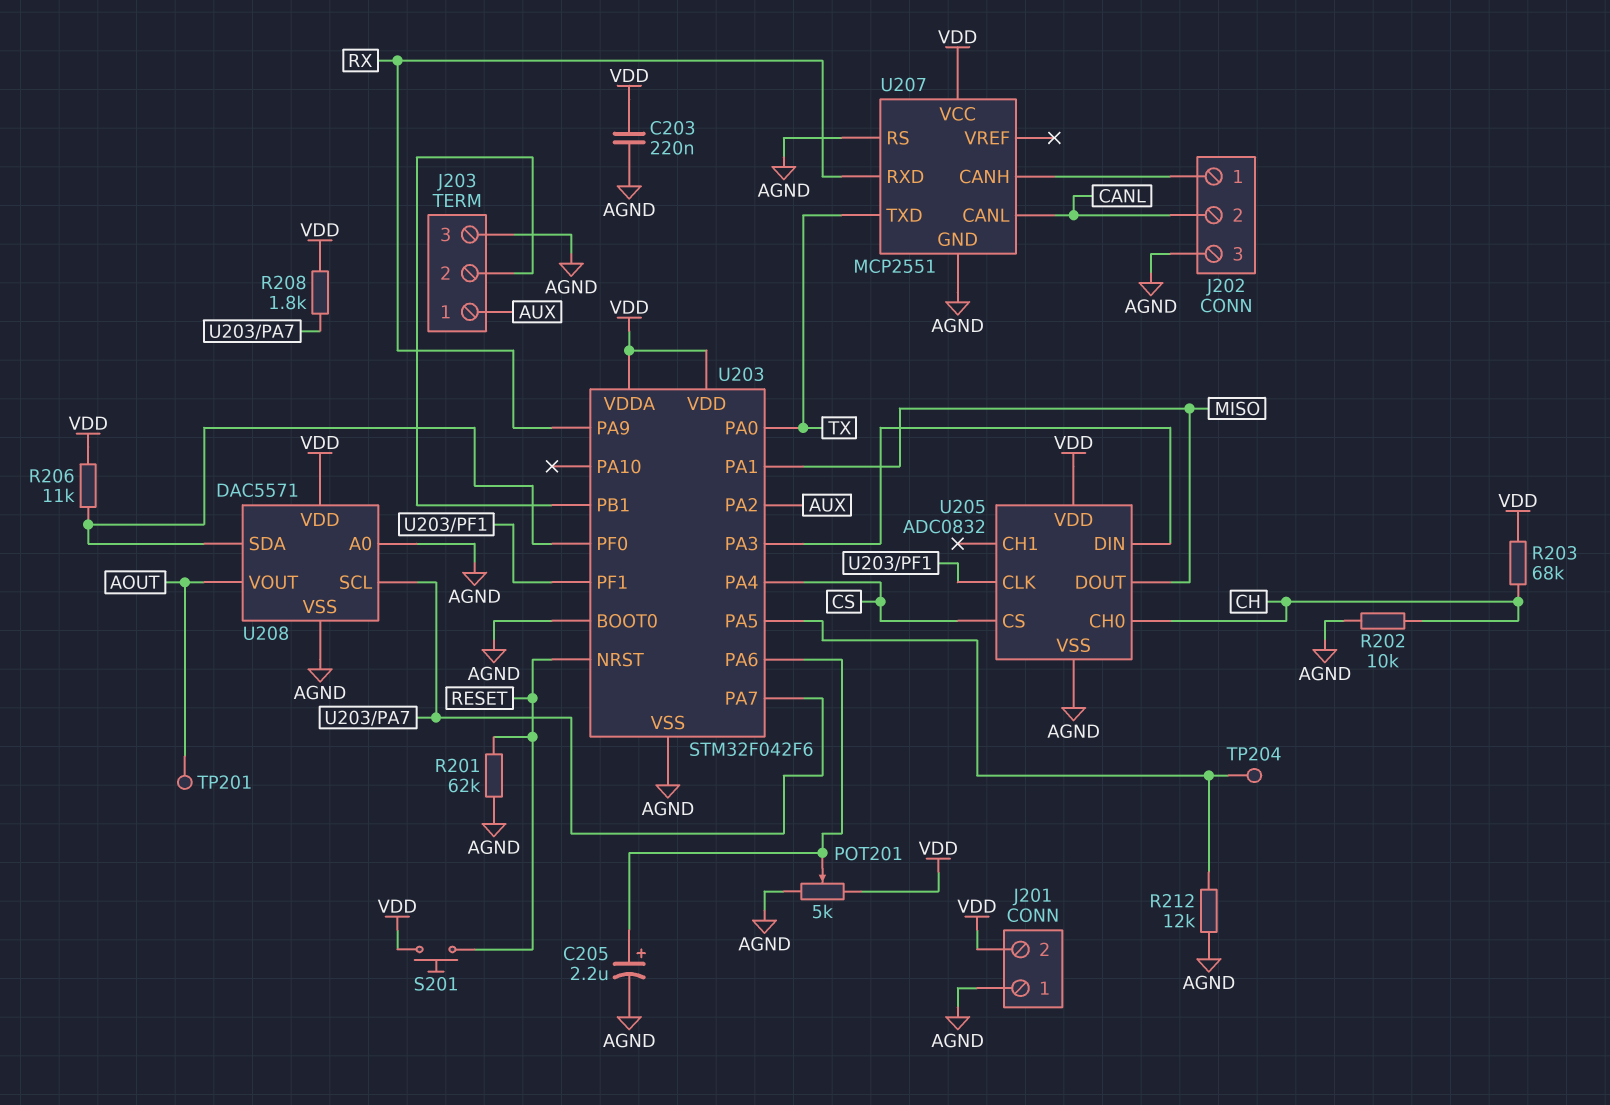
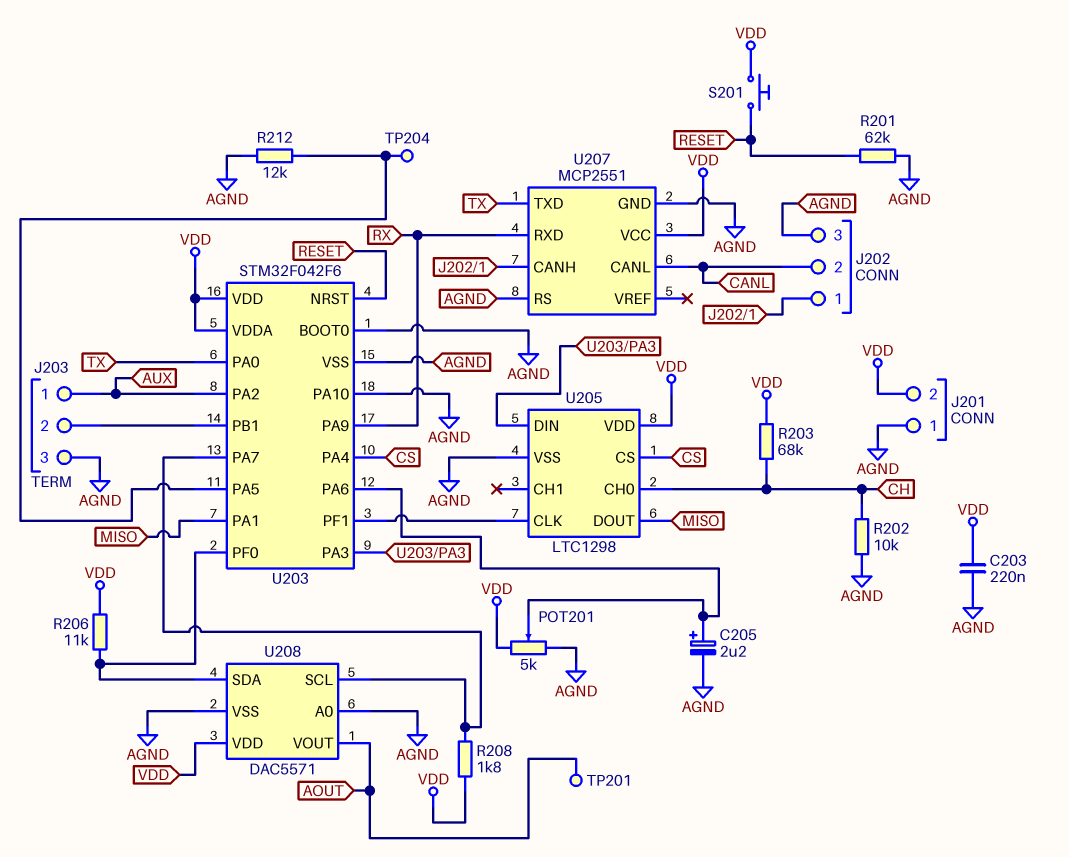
U203 pin PA10: none -> AGND
U205: ADC0832 -> LTC1298

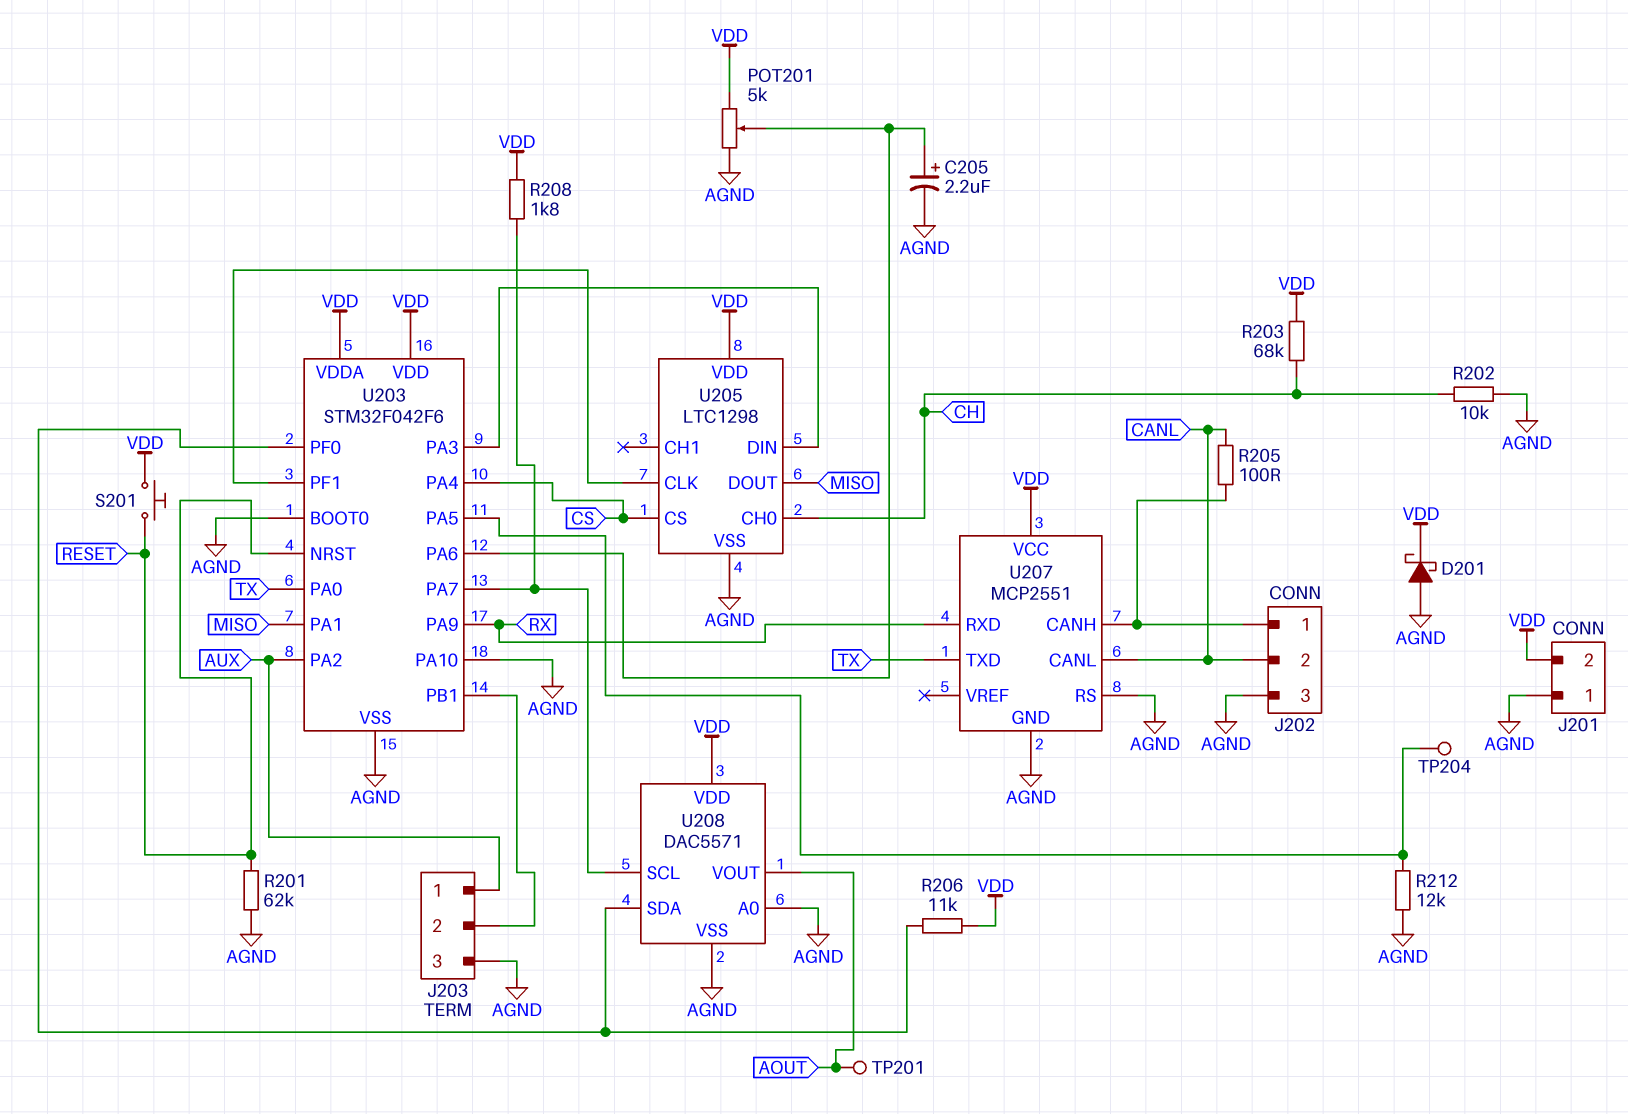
C203: 220nF (AGND, VDD) -> none
D201: none -> schottky (A AGND, K VDD)
R205: none -> 100 (CANL, J202/1)

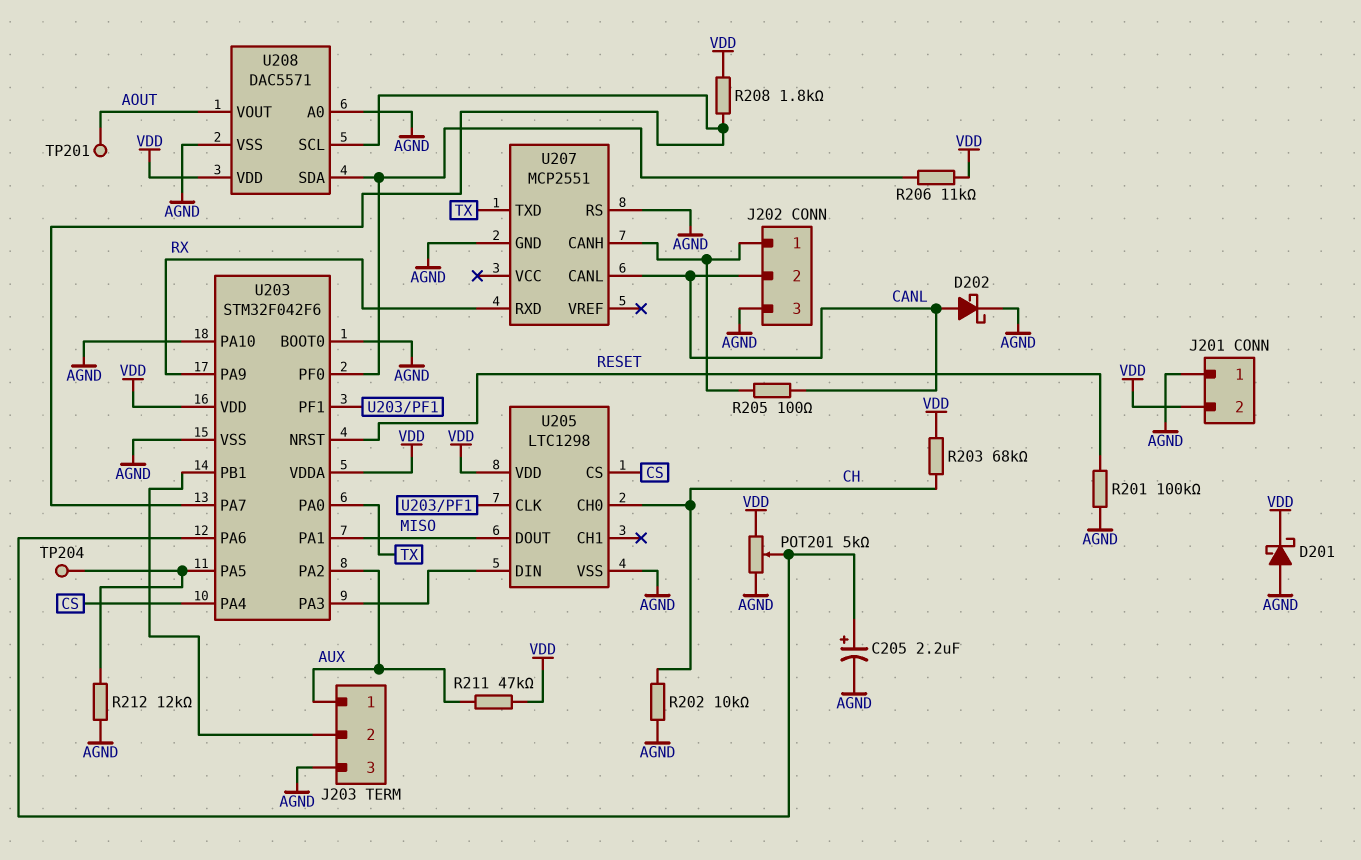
D202: none -> schottky (A CANL, K AGND)
R201: 62k (AGND, RESET) -> 100k (AGND, RESET)
R211: none -> 47k (AUX, VDD)
S201: button (RESET, VDD) -> none
U207 pin VCC: VDD -> none

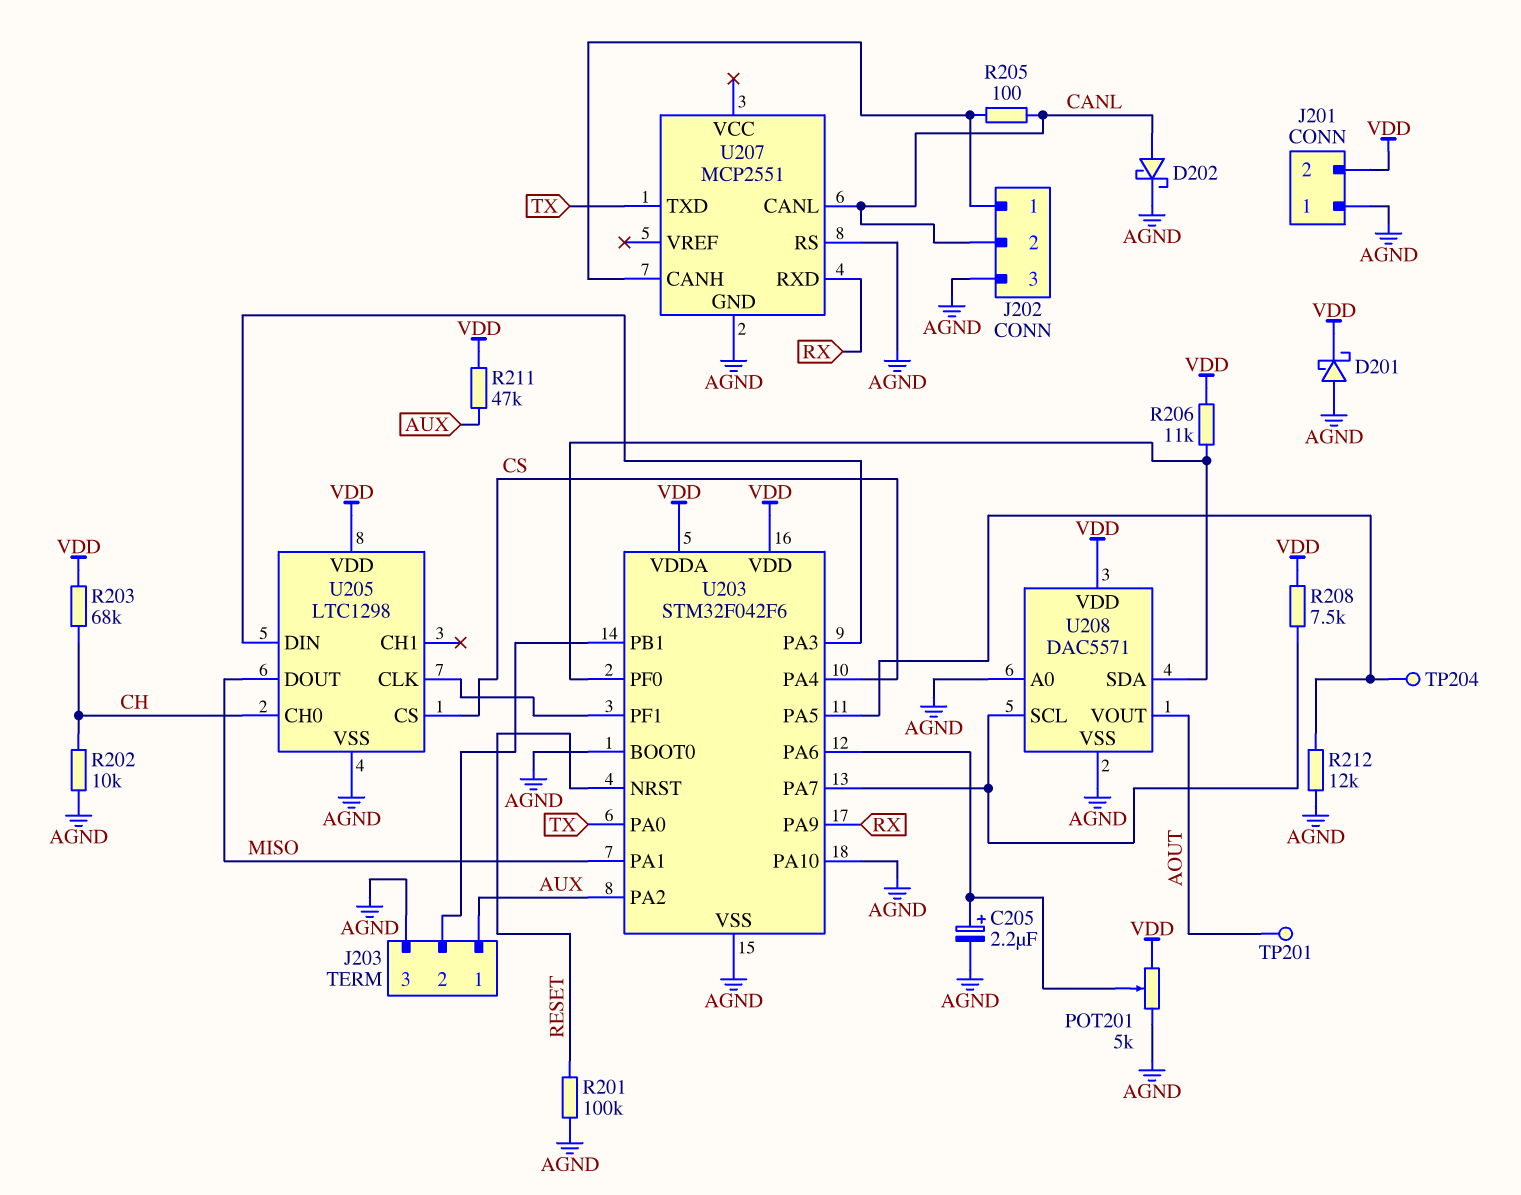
R208: 1.8k (U203/PA7, VDD) -> 7.5k (U203/PA7, VDD)

